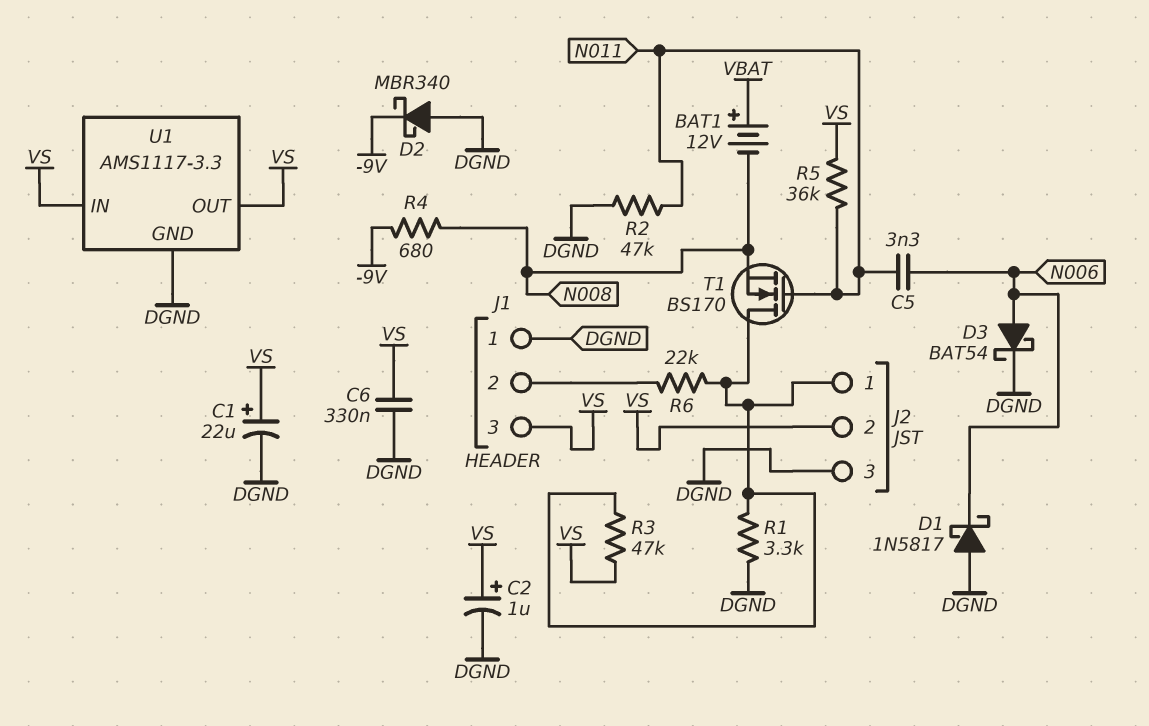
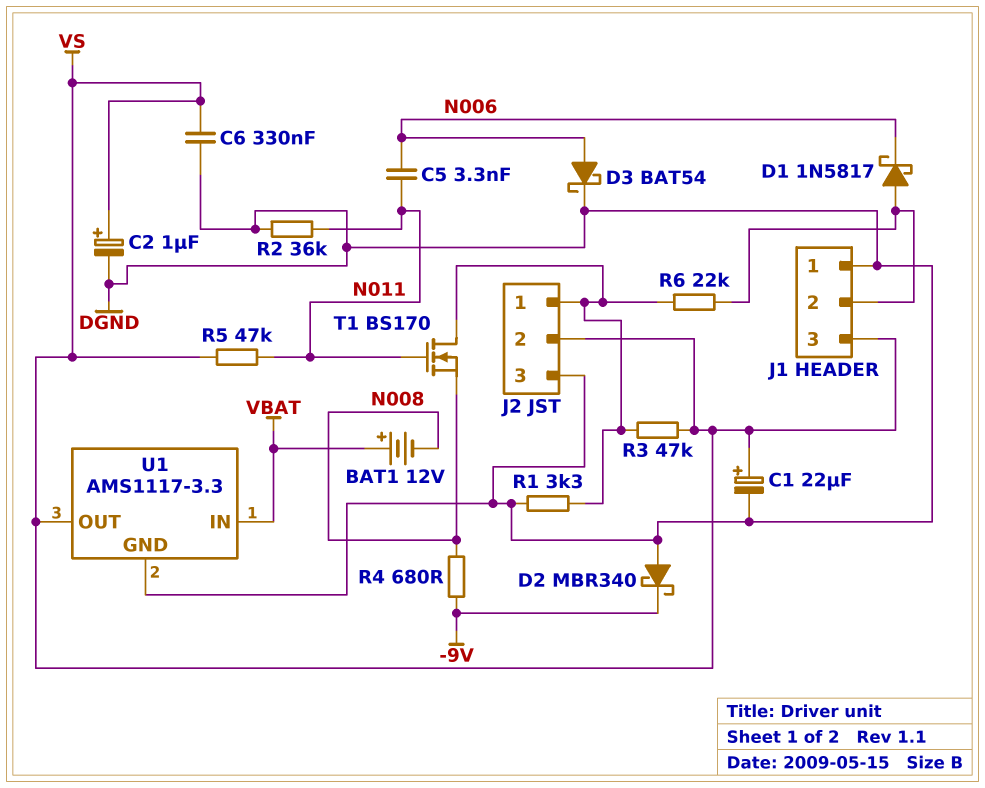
D1: schottky 1N5817 (A DGND, K N006) -> schottky 1N5817 (A J1/2, K N006)
R2: 47k (DGND, N011) -> 36k (DGND, N011)
R5: 36k (N011, VS) -> 47k (N011, VS)
U1 pin IN: VS -> VBAT

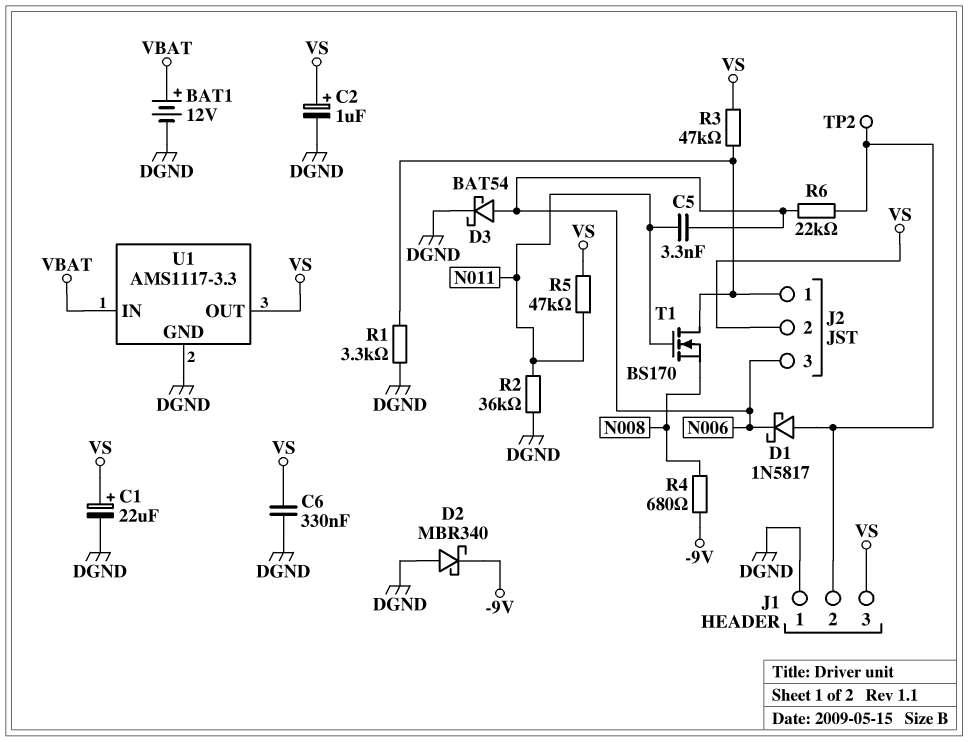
BAT1: 12V (plus VBAT, minus N008) -> 12V (plus VBAT, minus DGND)
J2 pin 3: DGND -> N006
R6: 22k (J1/2, J2/1) -> 22k (J1/2, N006)
TP2: none -> test point (J1/2)

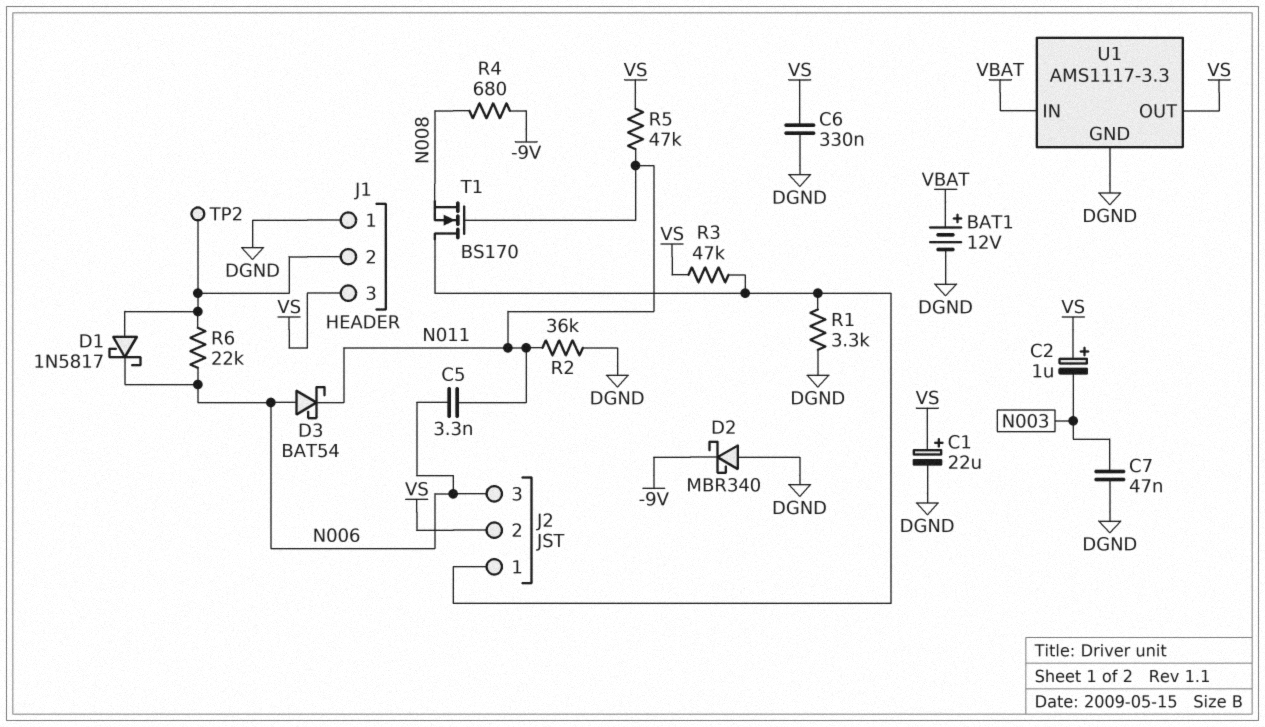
C2: 1uF (plus VS, minus DGND) -> 1uF (plus VS, minus N003)
C7: none -> 47nF (DGND, N003)
D3: schottky BAT54 (A N006, K DGND) -> schottky BAT54 (A N006, K N011)

